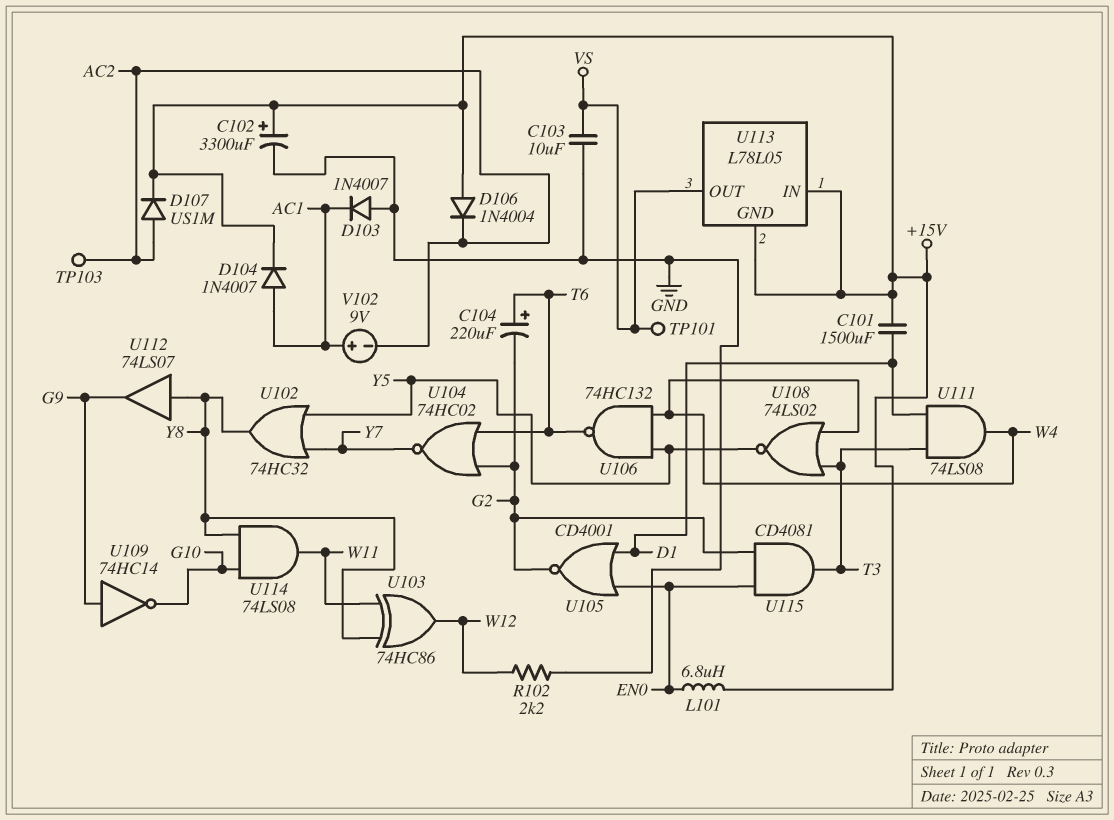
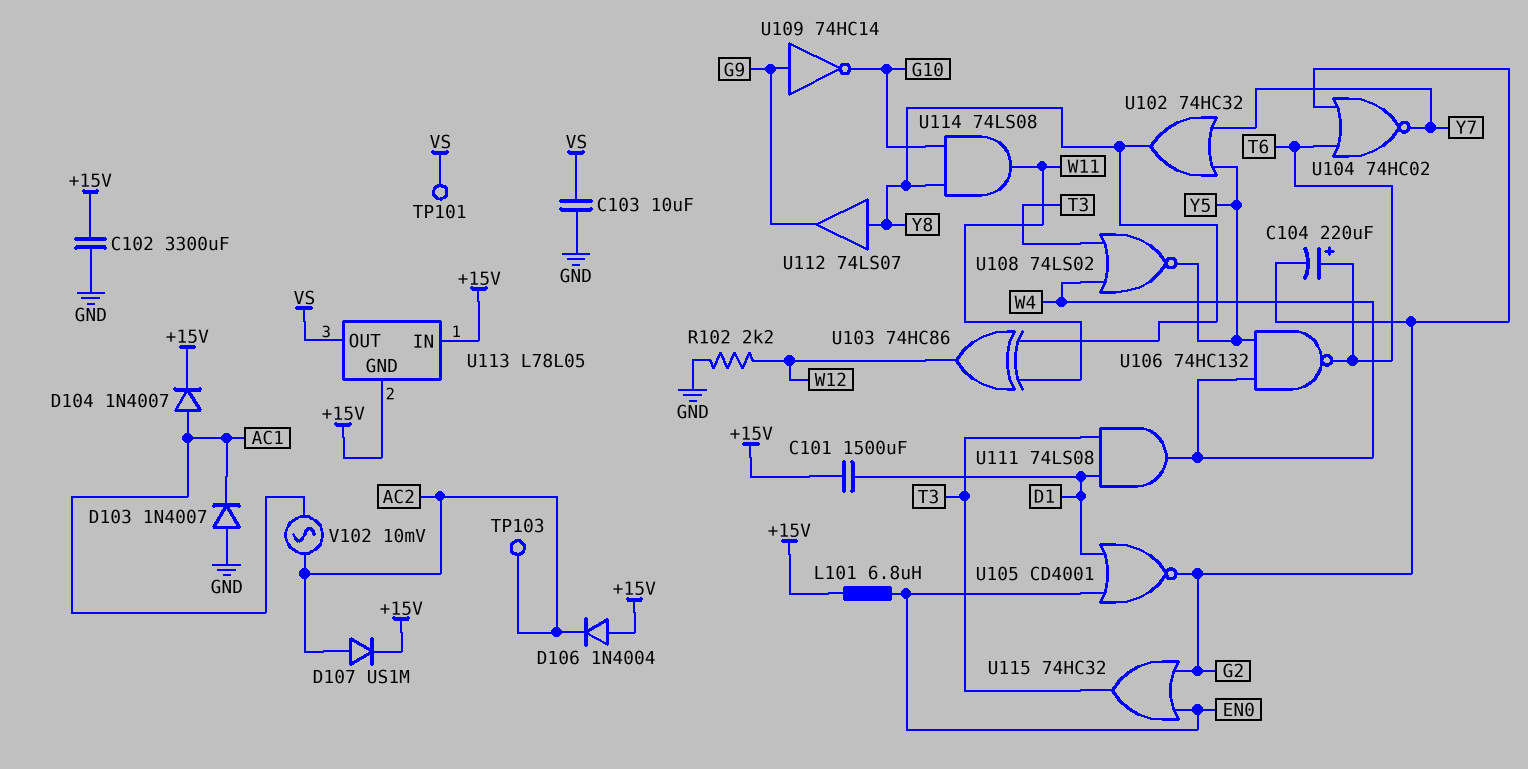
C102: 3300uF (plus +15V, minus GND) -> 3300uF (+15V, GND)
U115: AND CD4081 (in EN0, in G2, out T3) -> OR 74HC32 (in EN0, in G2, out T3)
V102: 9V (plus AC1, minus AC2) -> AC 10mV (AC1, AC2)

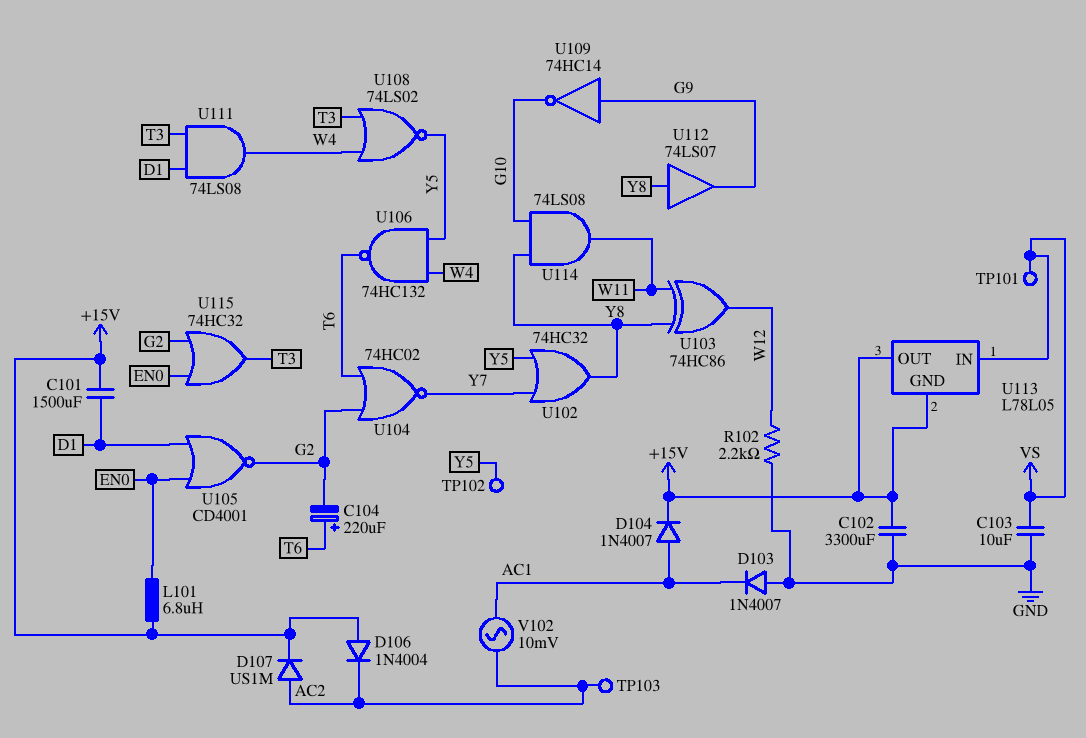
TP102: none -> test point (Y5)
U113 pin IN: +15V -> VS
U113 pin OUT: VS -> +15V

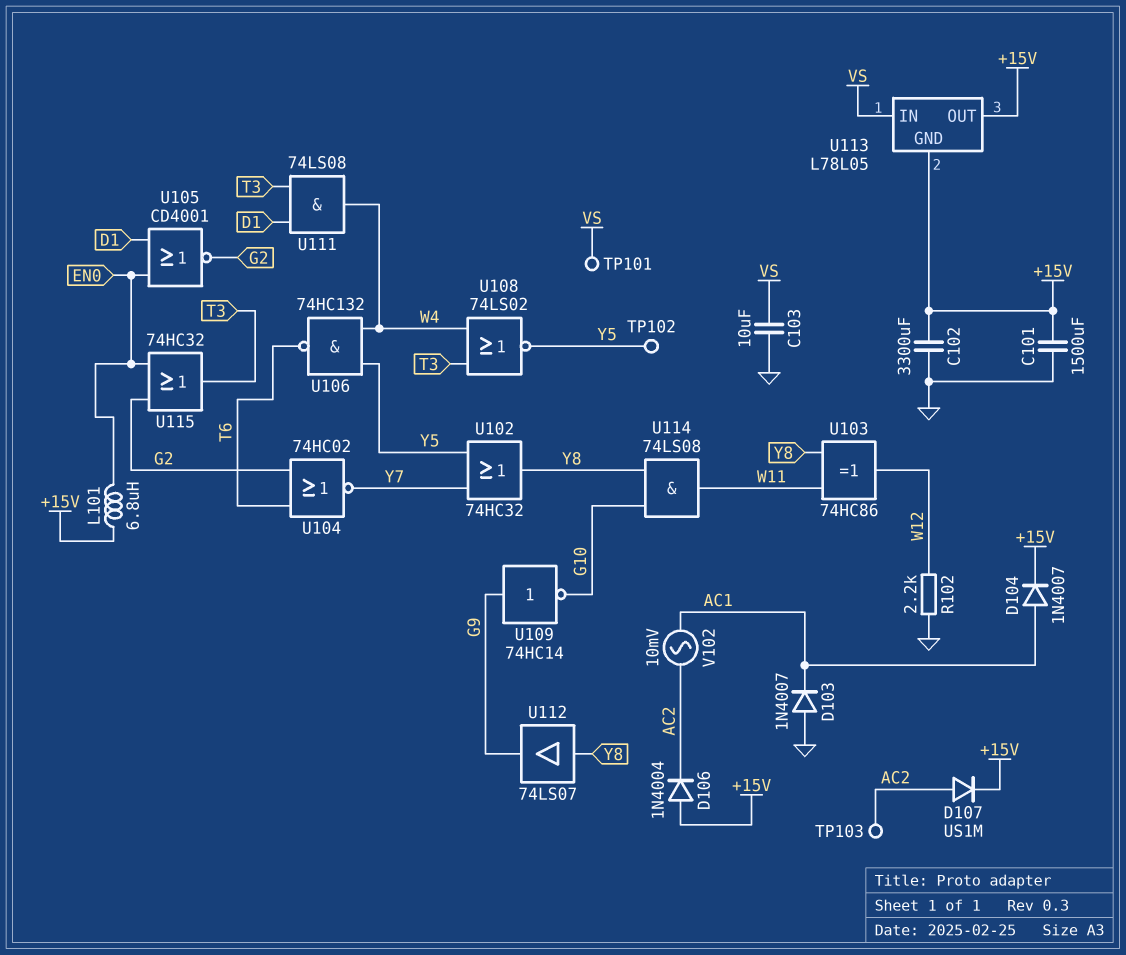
C101: 1500uF (+15V, D1) -> 1500uF (+15V, GND)
C104: 220uF (plus T6, minus G2) -> none

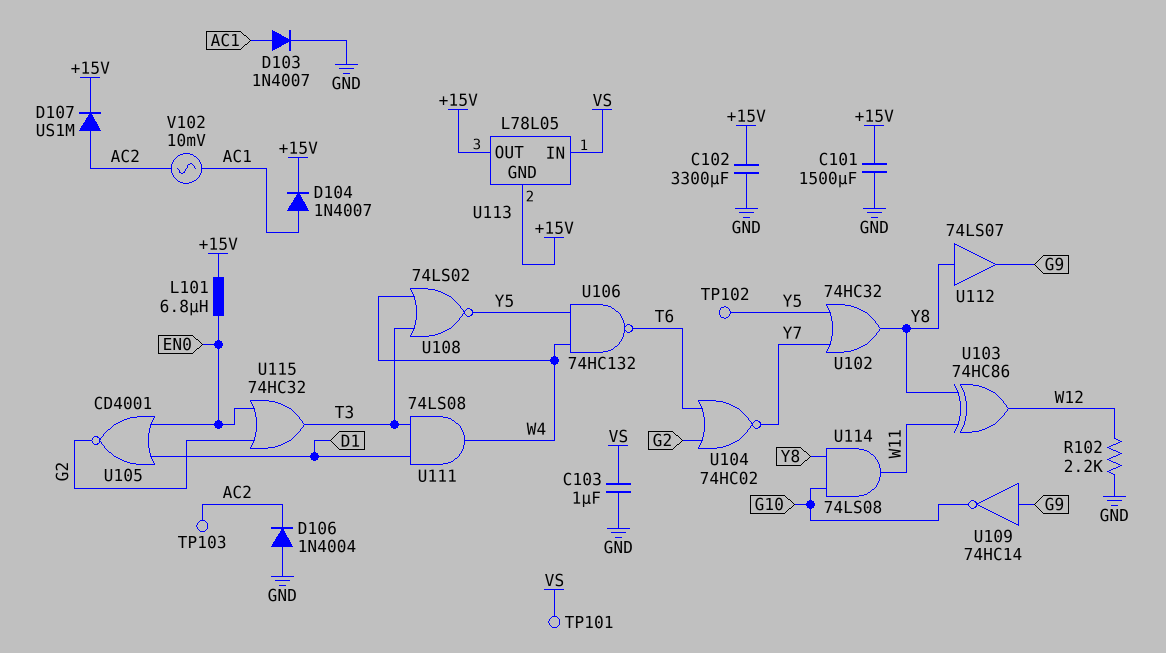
C103: 10uF (GND, VS) -> 1uF (GND, VS)
D103: diode 1N4007 (A GND, K AC1) -> diode 1N4007 (A AC1, K GND)
D106: diode 1N4004 (A +15V, K AC2) -> diode 1N4004 (A GND, K AC2)

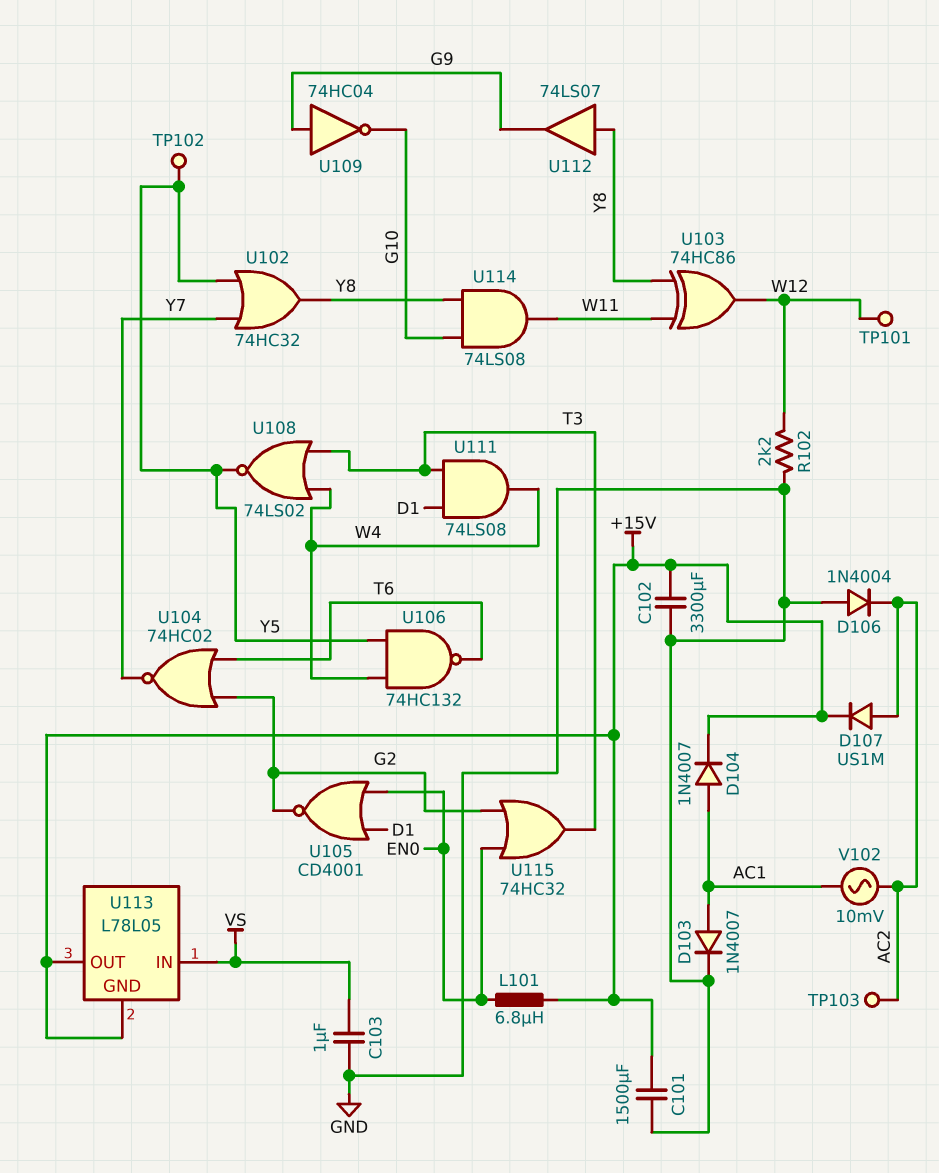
TP101: test point (VS) -> test point (W12)
U109: NOT 74HC14 (in G9, out G10) -> NOT 74HC04 (in G9, out G10)

